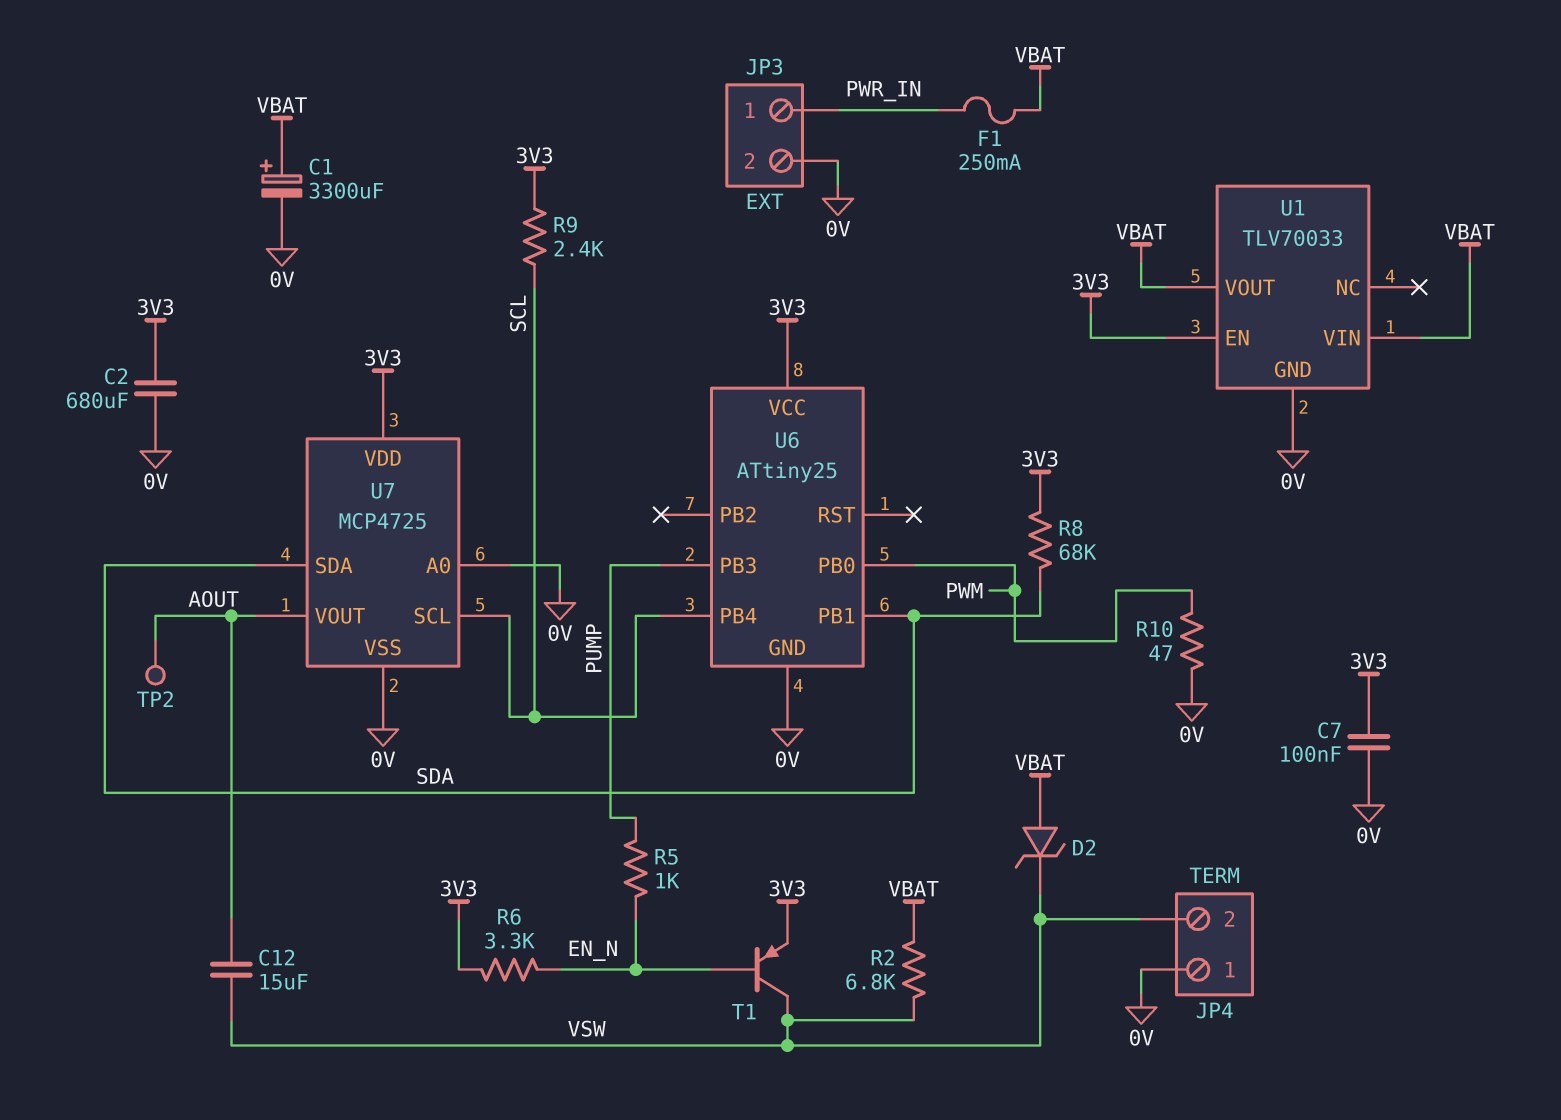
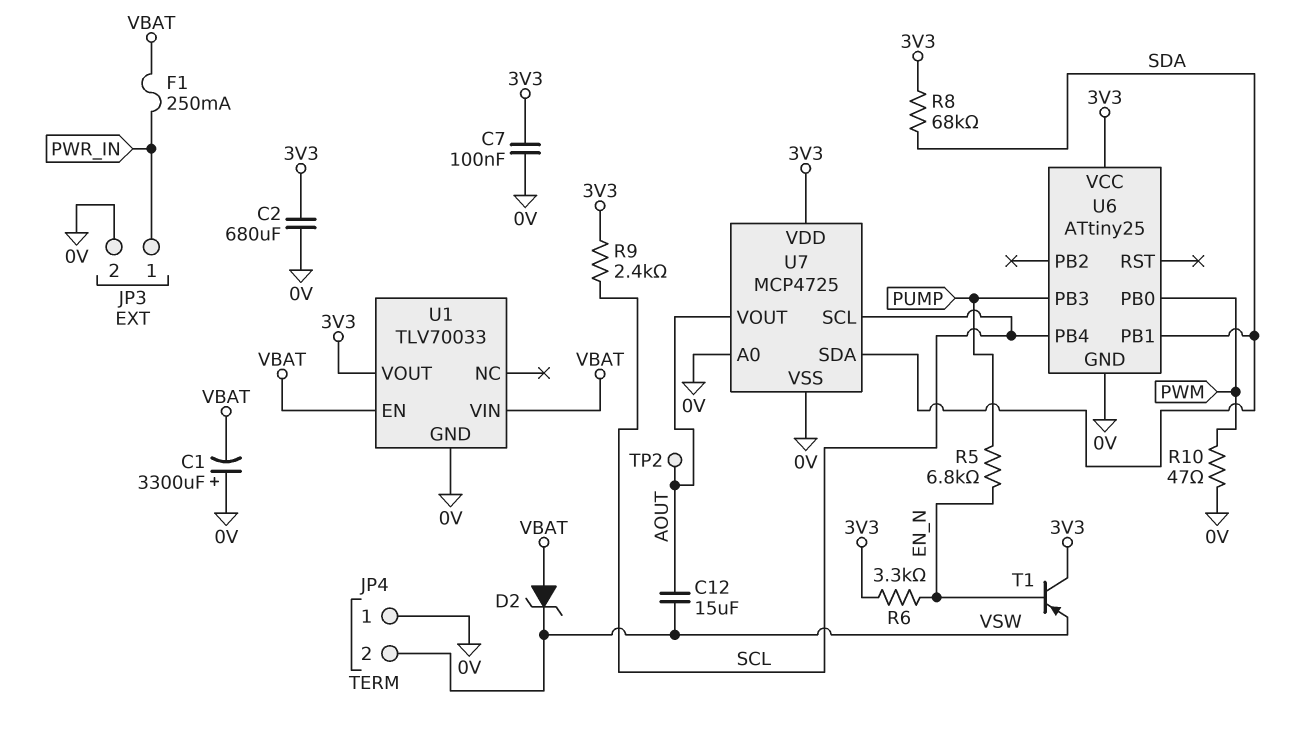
C1: 3300uF (plus VBAT, minus 0V) -> 3300uF (plus 0V, minus VBAT)
R2: 6.8k (VBAT, VSW) -> none
R5: 1k (EN_N, PUMP) -> 6.8k (EN_N, PUMP)
T1: PNP (B EN_N, C VSW, E 3V3) -> PNP (B EN_N, C 3V3, E VSW)
U1 pin EN: 3V3 -> VBAT
U1 pin VOUT: VBAT -> 3V3

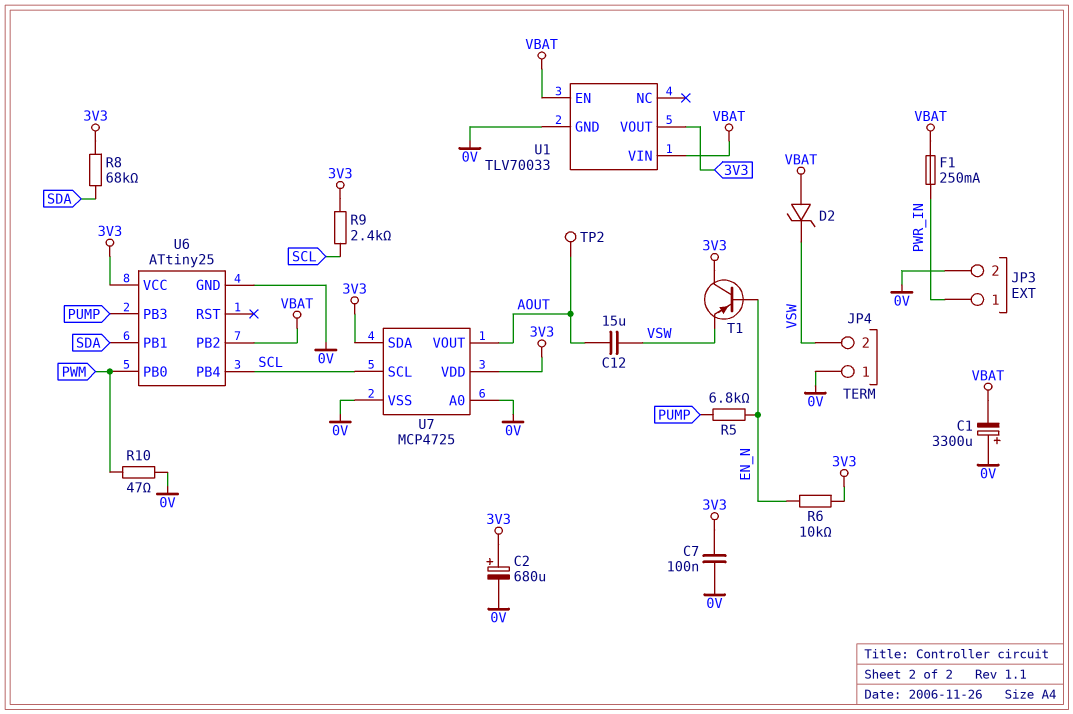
C2: 680uF (0V, 3V3) -> 680uF (plus 3V3, minus 0V)
R6: 3.3k (3V3, EN_N) -> 10k (3V3, EN_N)
U6 pin PB2: none -> VBAT
U7 pin SDA: SDA -> 3V3

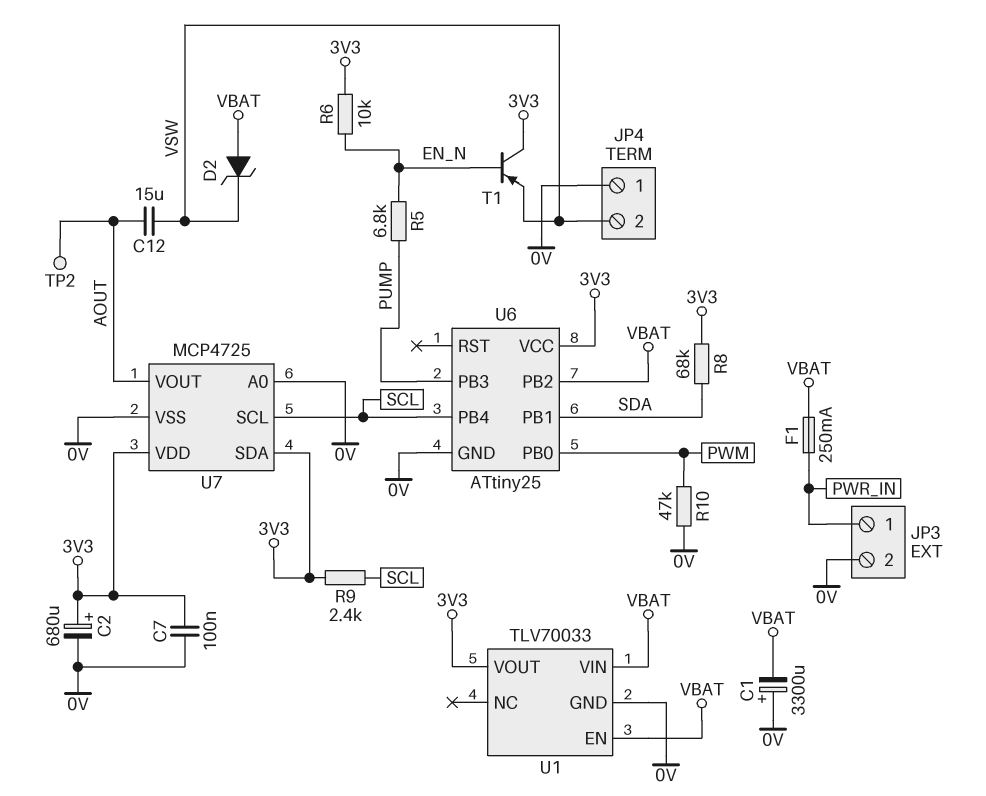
R10: 47 (0V, PWM) -> 47k (0V, PWM)

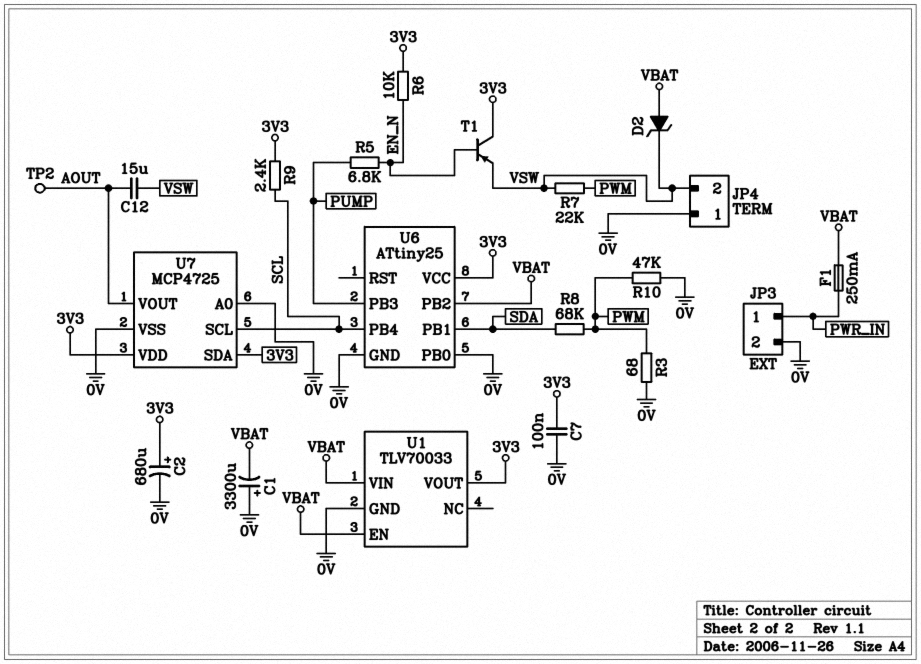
R3: none -> 68 (0V, PWM)
R7: none -> 22k (PWM, VSW)
R8: 68k (3V3, SDA) -> 68k (PWM, SDA)
U6 pin PB0: PWM -> 0V

